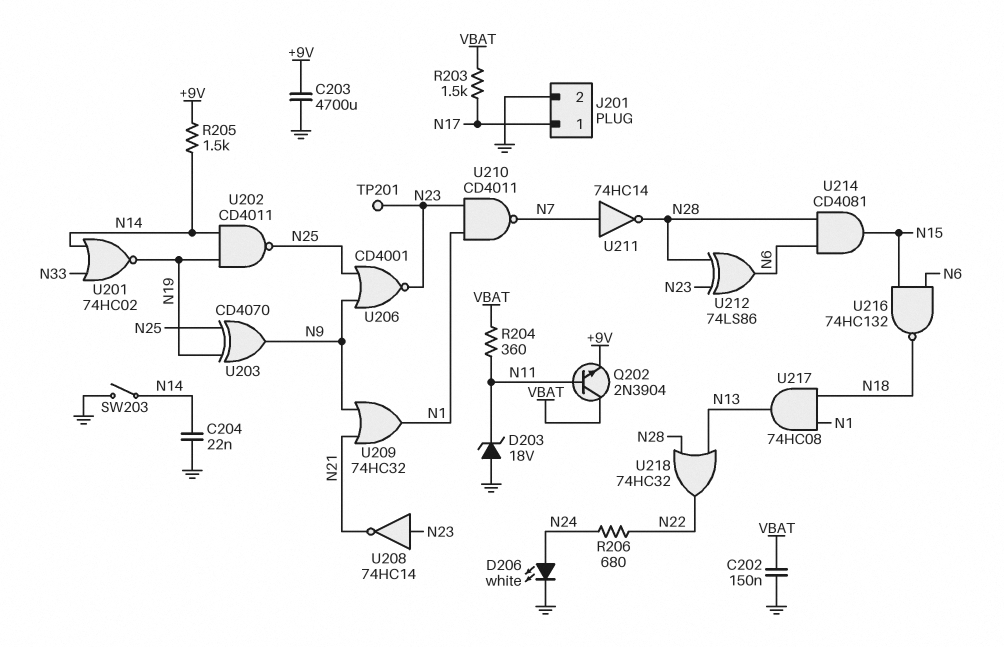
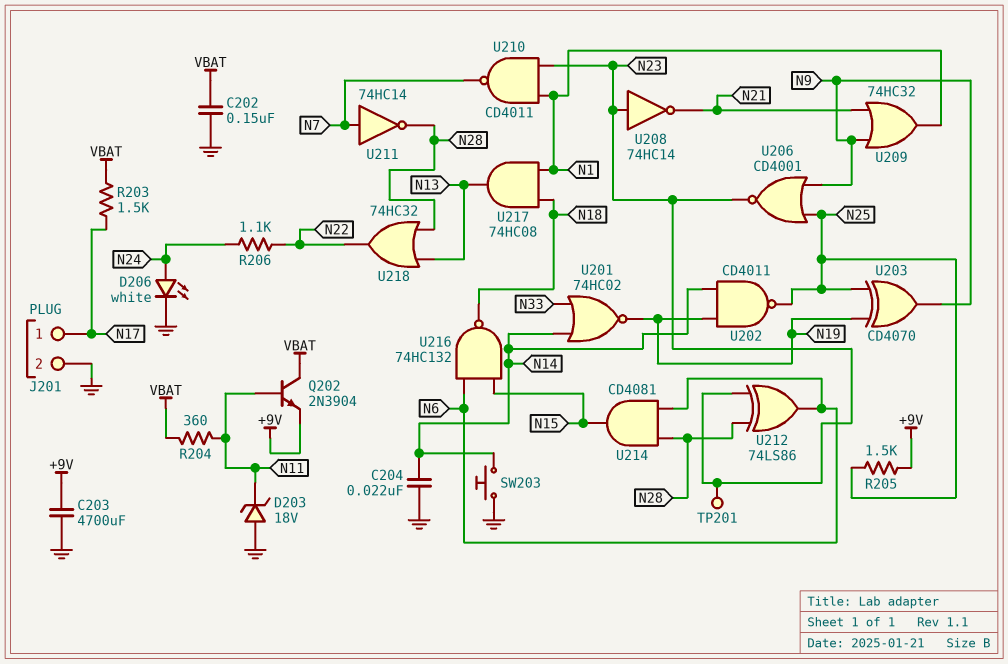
R205: 1.5k (+9V, N14) -> 1.5k (+9V, N25)
R206: 680 (N22, N24) -> 1.1k (N22, N24)
SW203: switch (GND, N14) -> button (GND, N14)

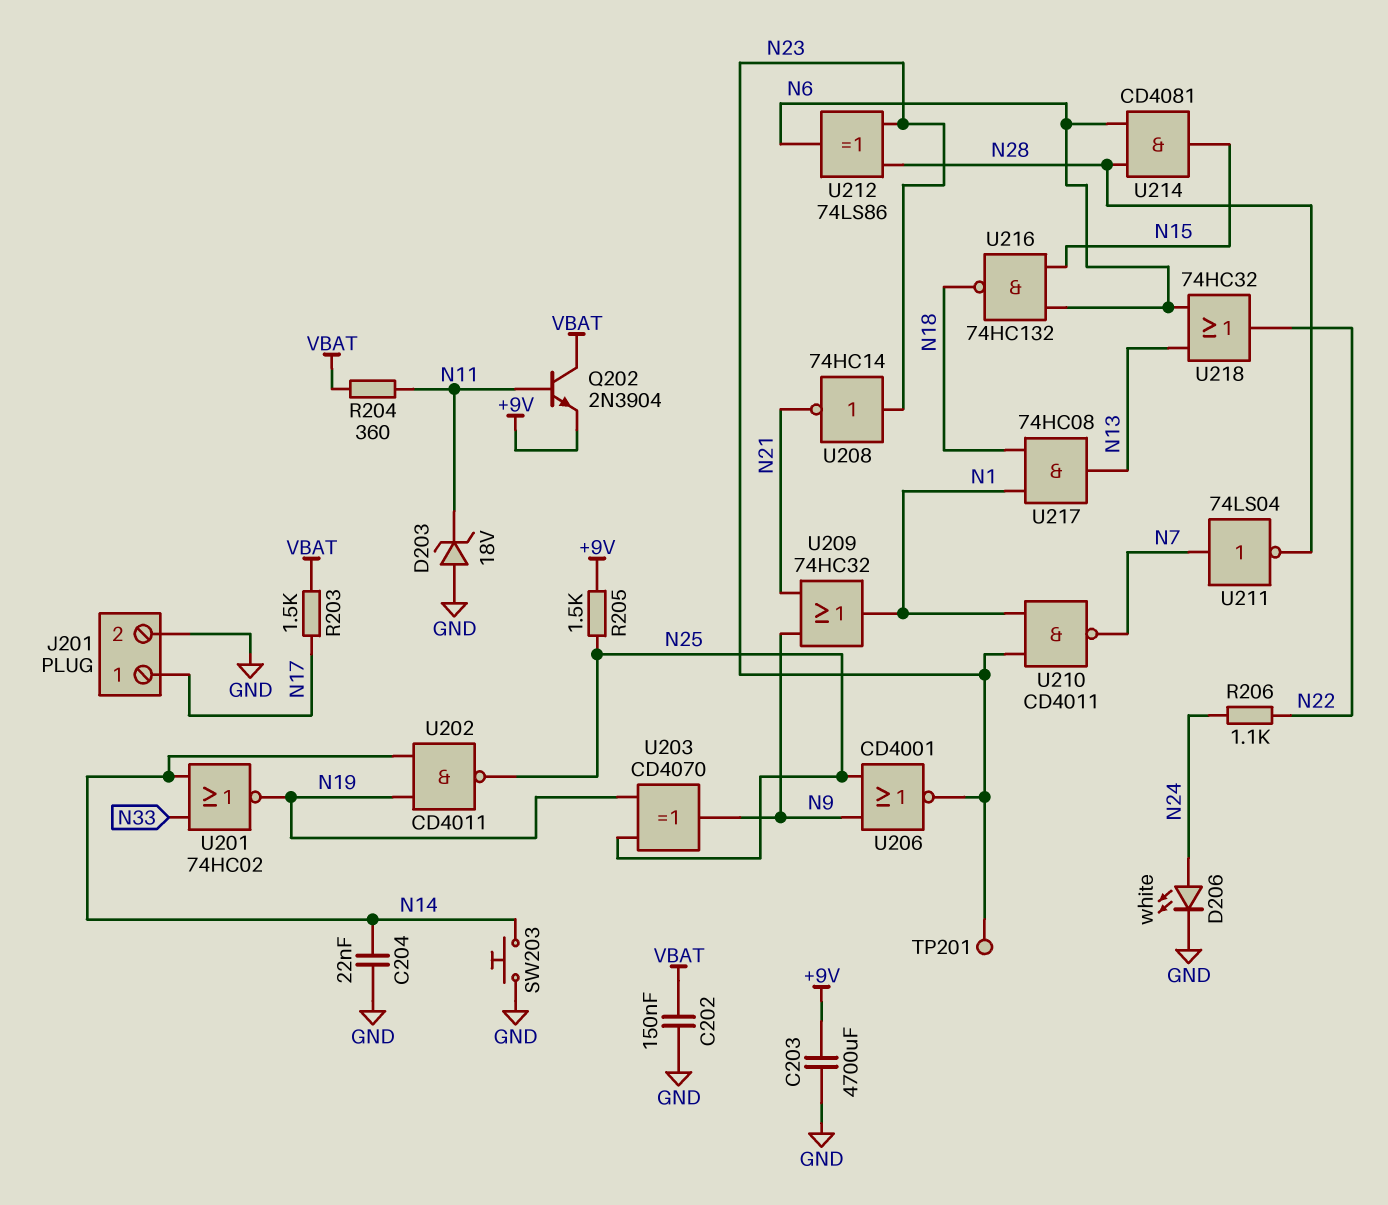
U211: NOT 74HC14 (in N7, out N28) -> NOT 74LS04 (in N7, out N28)
U218: OR 74HC32 (in N13, in N28, out N22) -> OR 74HC32 (in N6, in N13, out N22)

